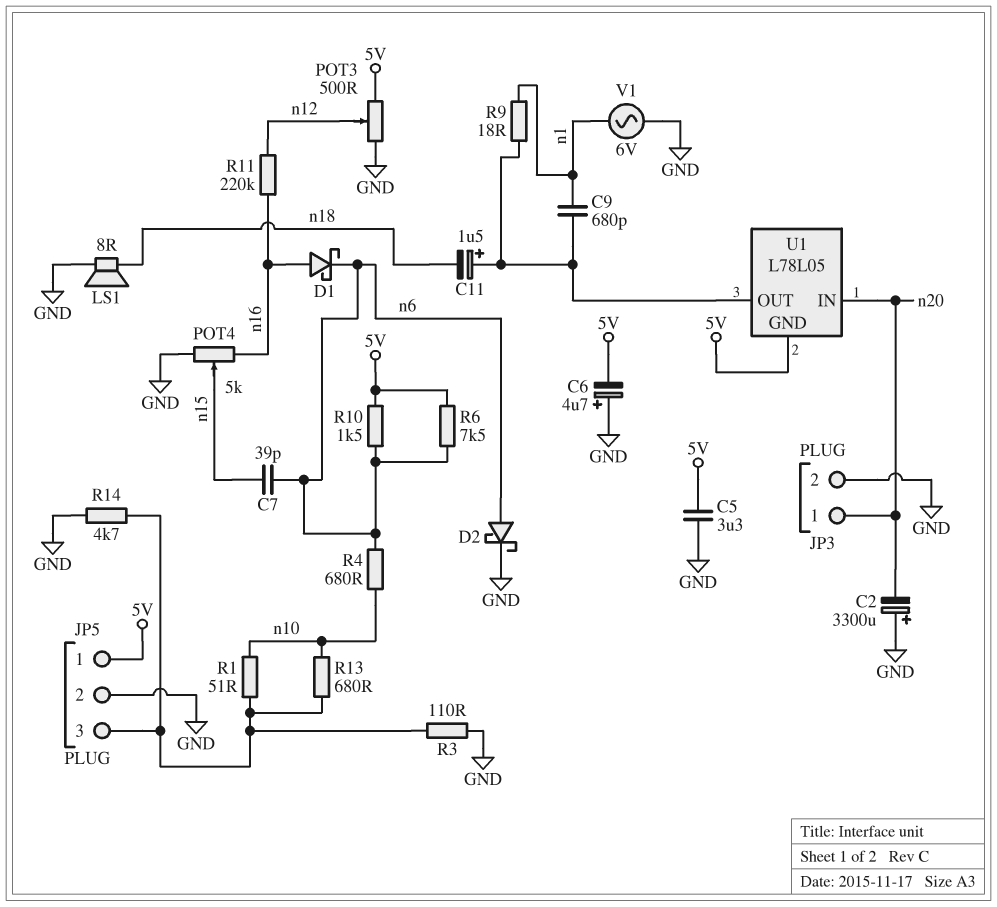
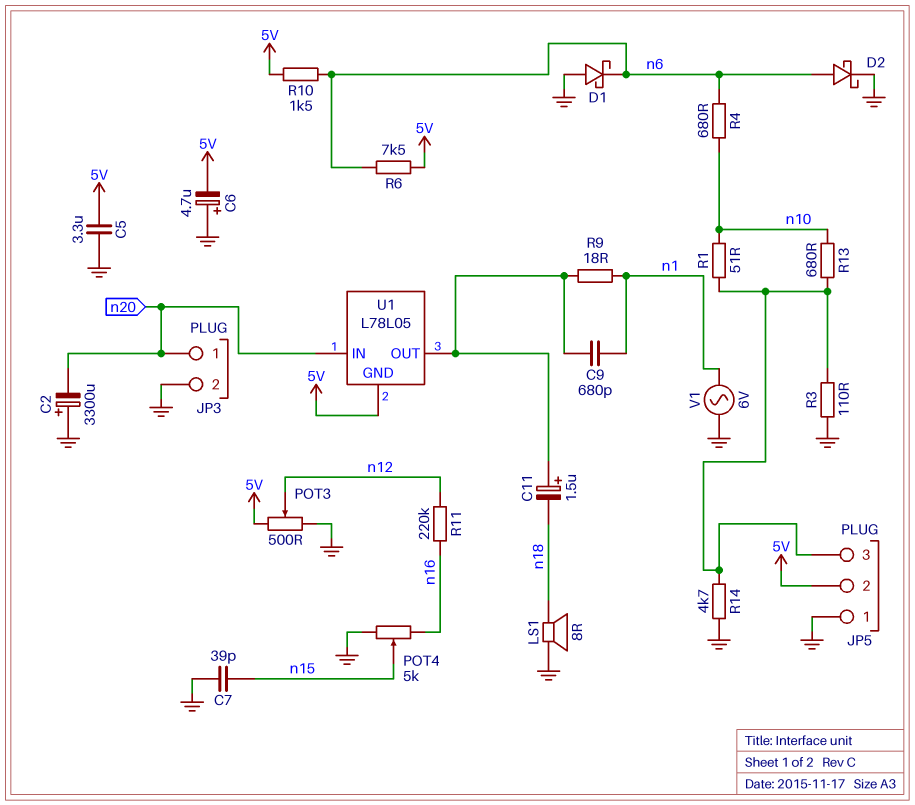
C7: 39pF (n6, n15) -> 39pF (GND, n15)
D1: schottky (A n16, K n6) -> schottky (A GND, K n6)
JP5 pin 1: 5V -> GND
JP5 pin 2: GND -> 5V

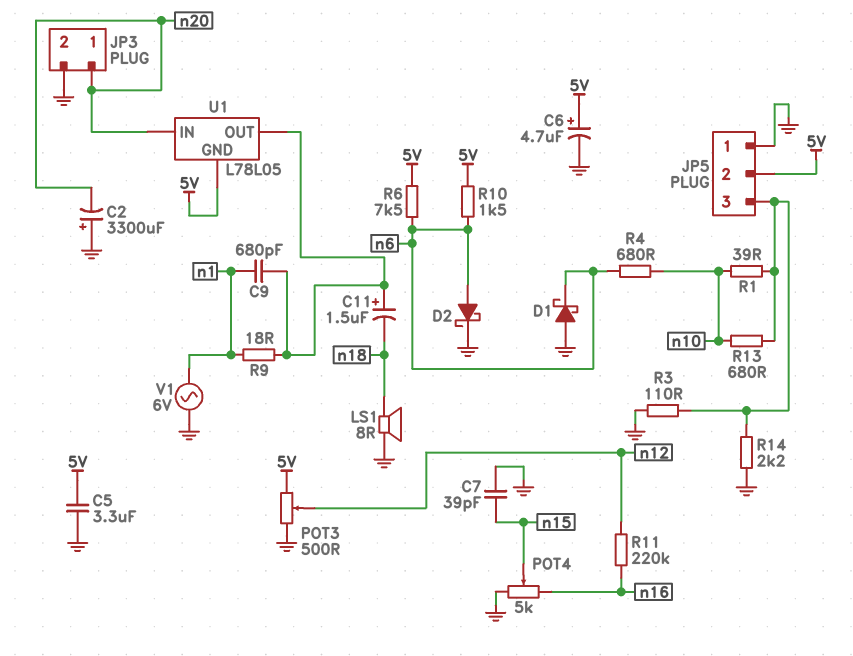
C6: 4.7uF (plus GND, minus 5V) -> 4.7uF (plus 5V, minus GND)
R1: 51 (JP5/3, n10) -> 39 (JP5/3, n10)
R14: 4.7k (GND, JP5/3) -> 2.2k (GND, JP5/3)

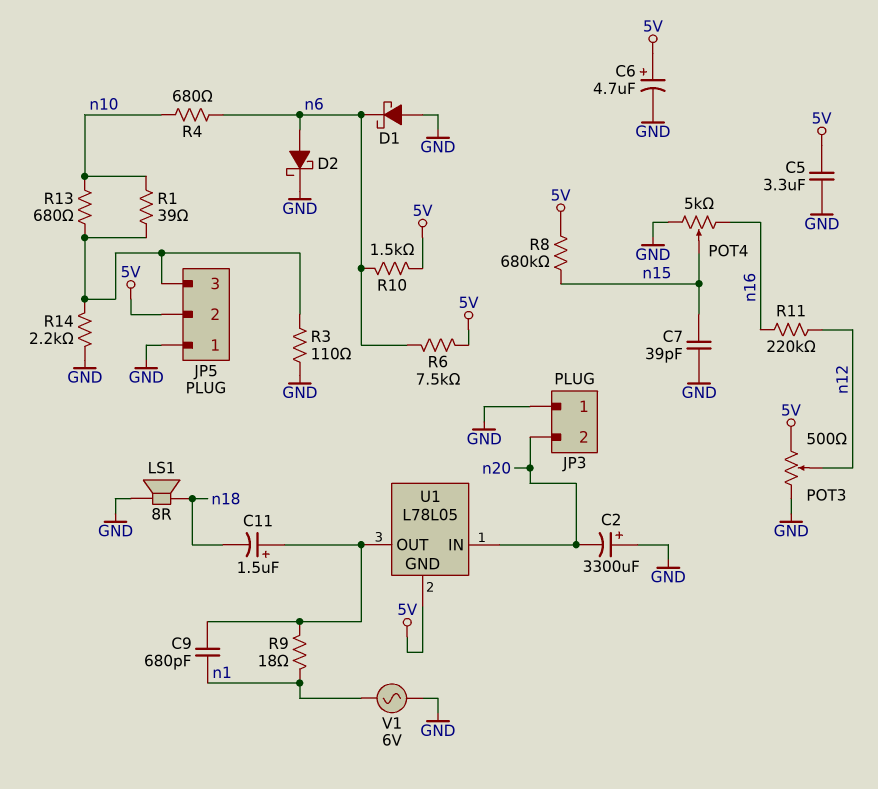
JP3 pin 1: n20 -> GND
JP3 pin 2: GND -> n20
R8: none -> 680k (5V, n15)

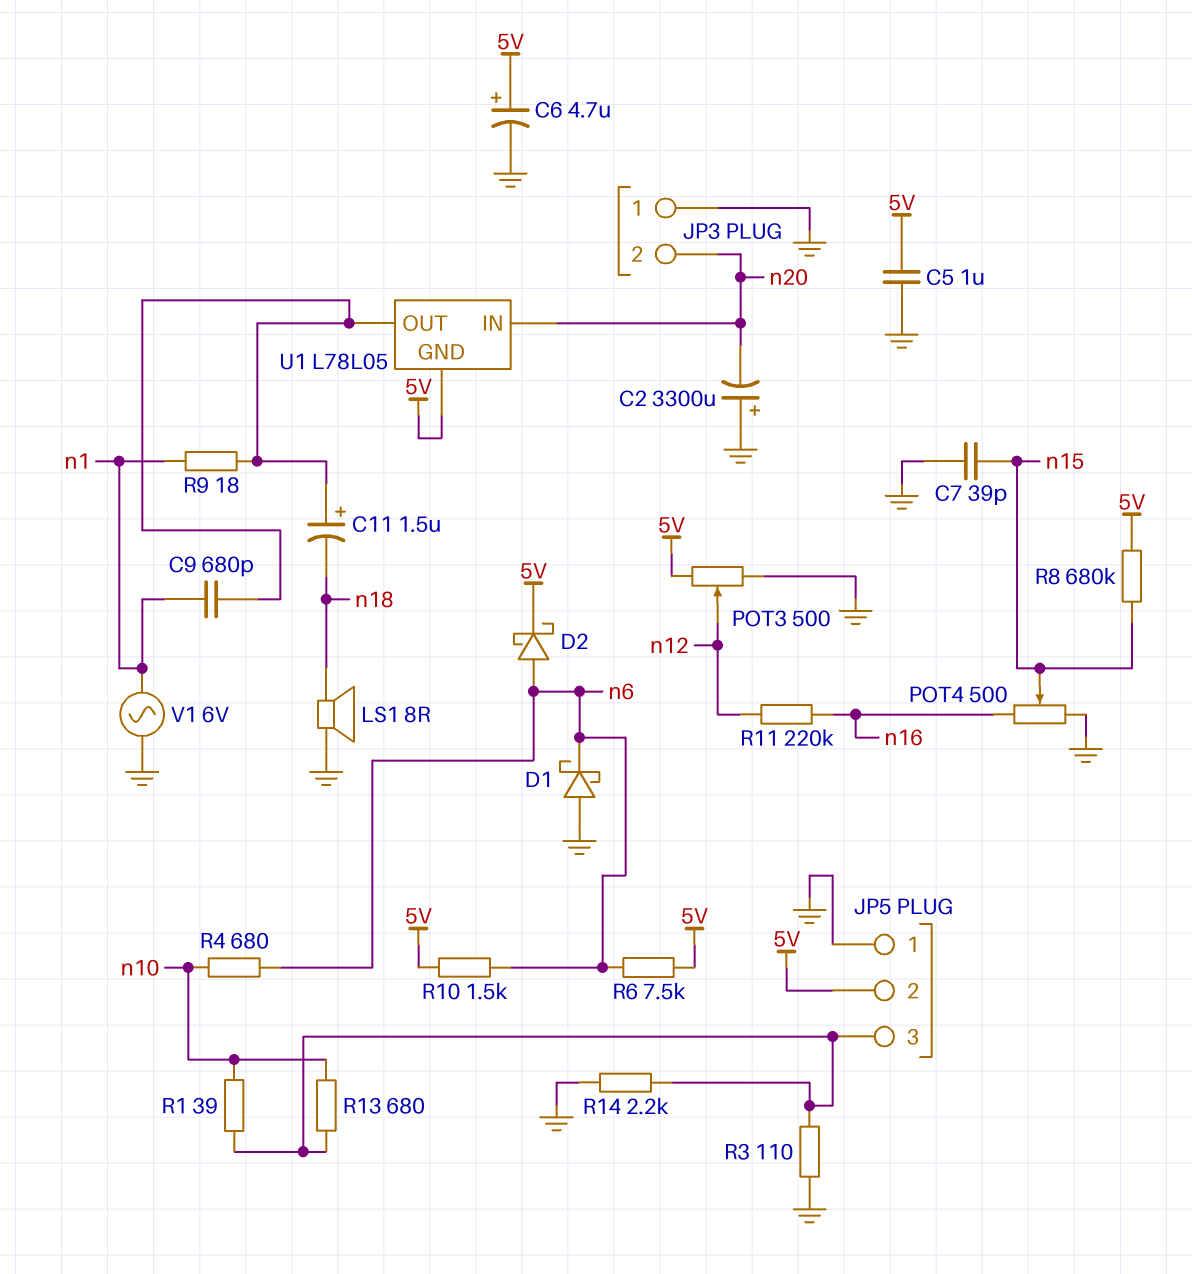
C5: 3.3uF (5V, GND) -> 1uF (5V, GND)
D2: schottky (A n6, K GND) -> schottky (A n6, K 5V)
POT4: 5k (GND, n16, wiper n15) -> 500 (GND, n16, wiper n15)

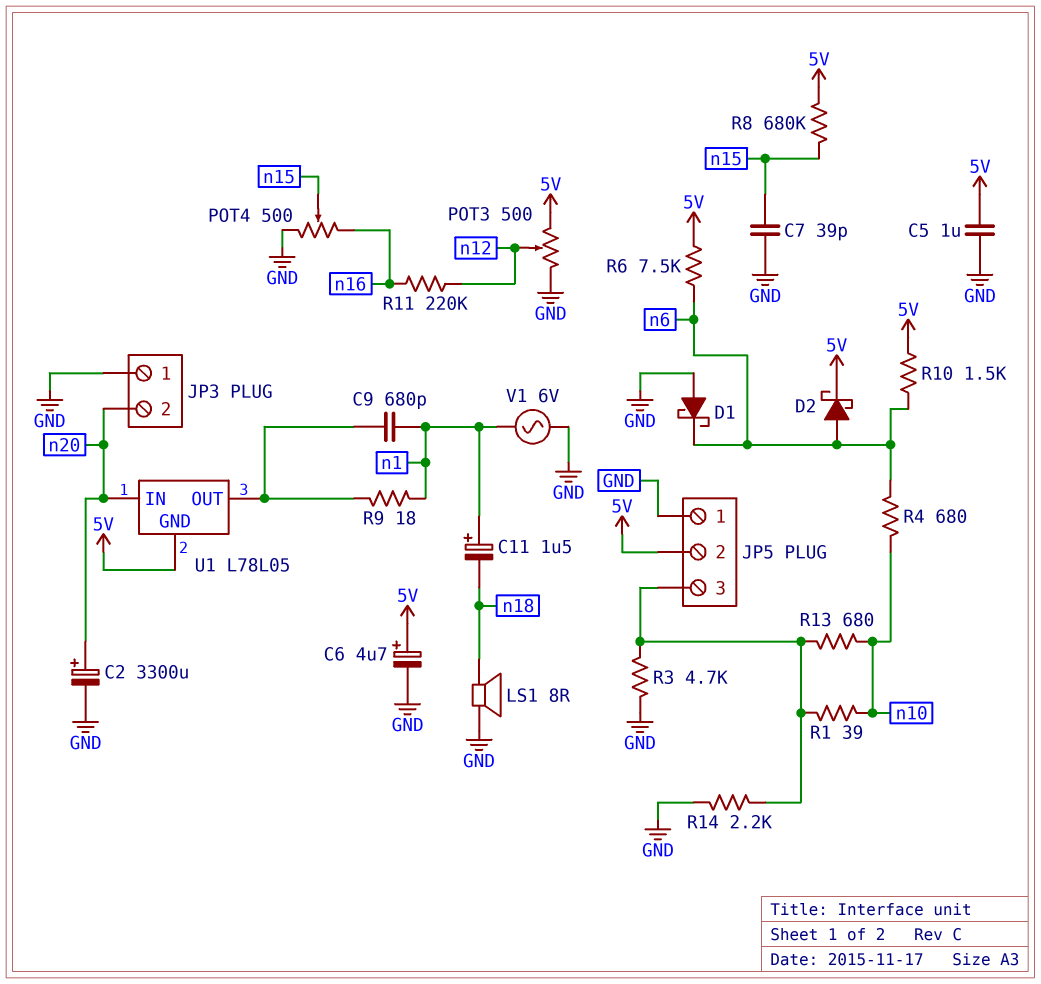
C2: 3300uF (plus GND, minus n20) -> 3300uF (plus n20, minus GND)
C11: 1.5uF (plus U1/OUT, minus n18) -> 1.5uF (plus n1, minus n18)
R3: 110 (GND, JP5/3) -> 4.7k (GND, JP5/3)

